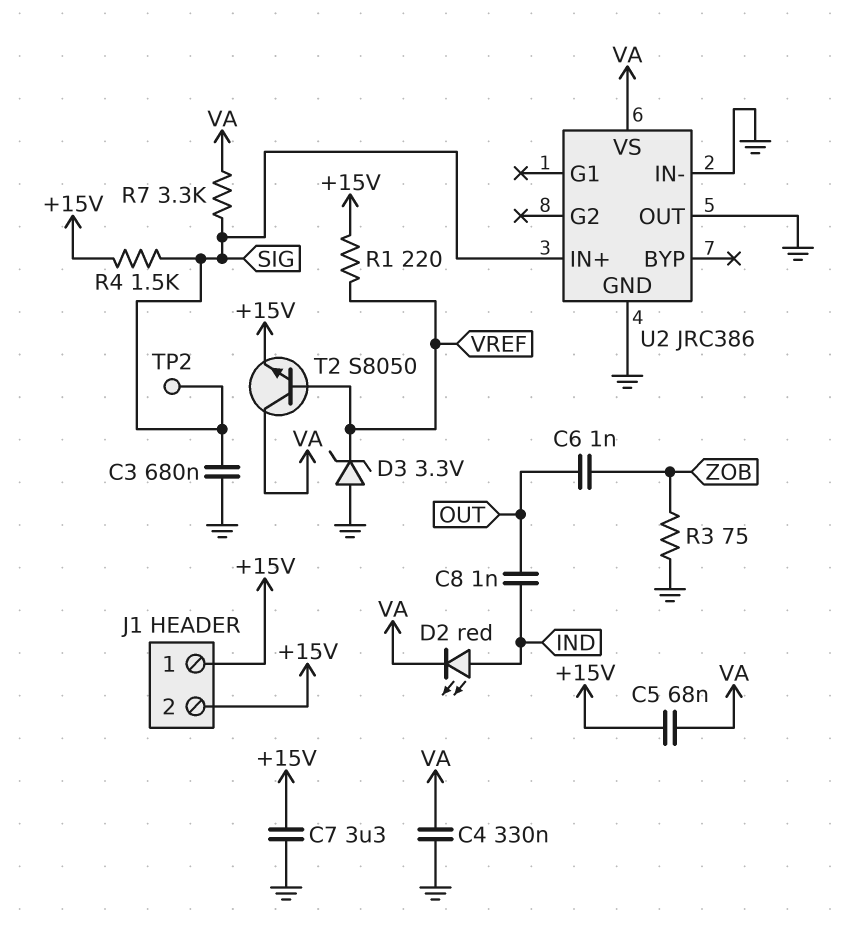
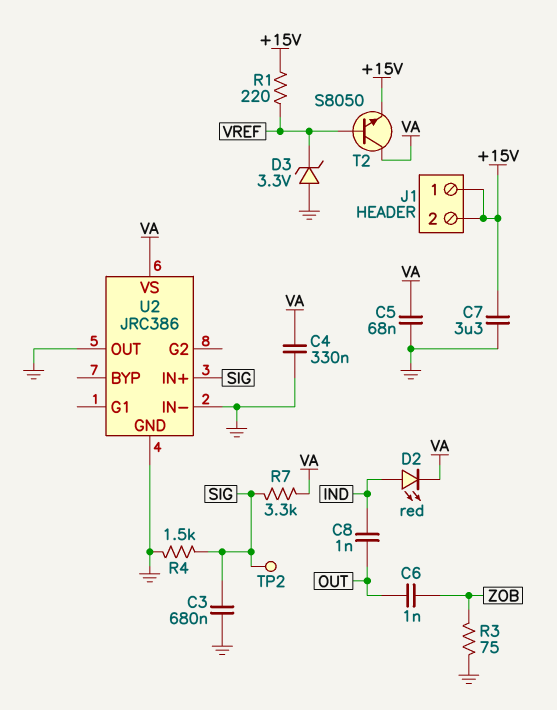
C5: 68nF (+15V, VA) -> 68nF (GND, VA)
R4: 1.5k (+15V, SIG) -> 1.5k (GND, SIG)

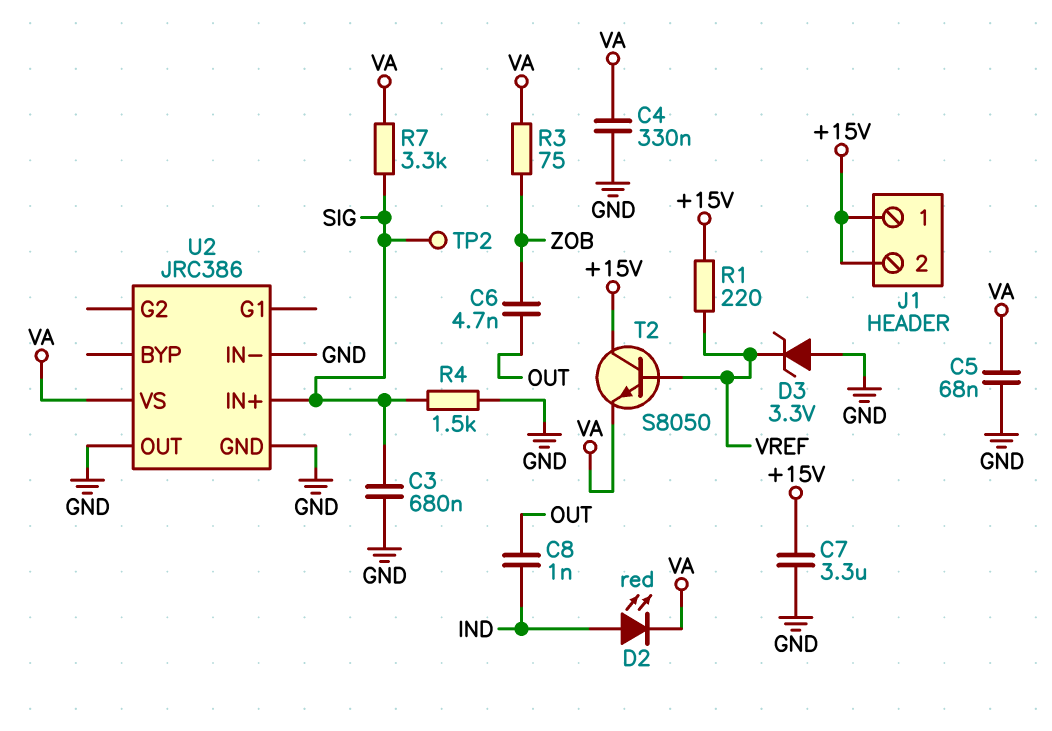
C6: 1nF (OUT, ZOB) -> 4.7nF (OUT, ZOB)
R3: 75 (GND, ZOB) -> 75 (VA, ZOB)
T2: NPN S8050 (B VREF, C VA, E +15V) -> NPN S8050 (B VREF, C +15V, E VA)

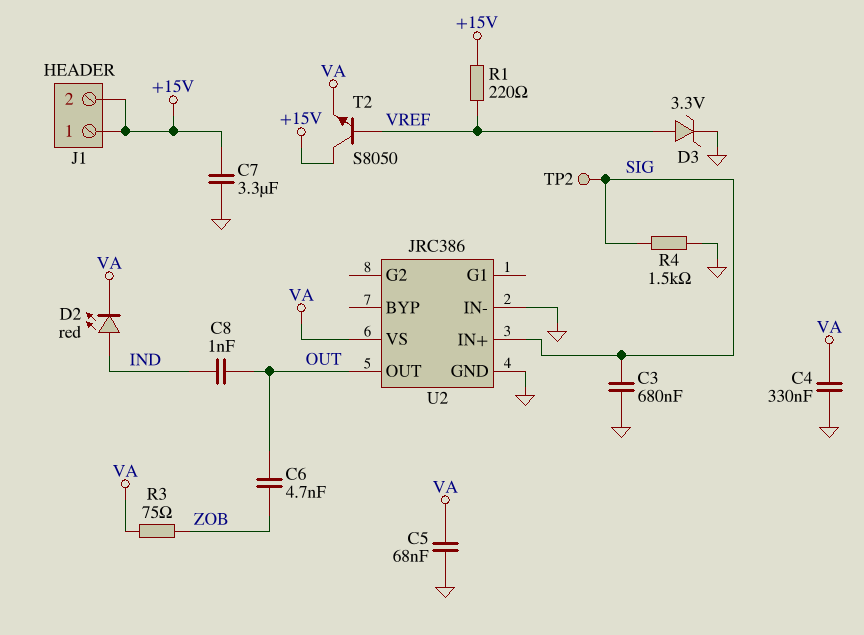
D3: zener 3.3V (A GND, K VREF) -> zener 3.3V (A VREF, K GND)
R7: 3.3k (SIG, VA) -> none
U2 pin OUT: GND -> OUT

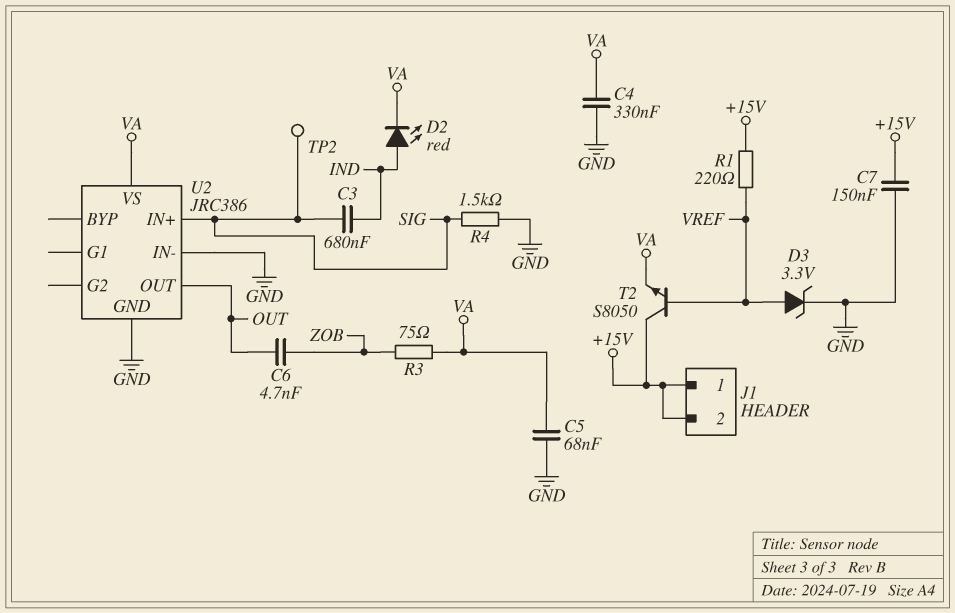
C3: 680nF (GND, SIG) -> 680nF (IND, SIG)
C7: 3.3uF (+15V, GND) -> 150nF (+15V, GND)
C8: 1nF (IND, OUT) -> none

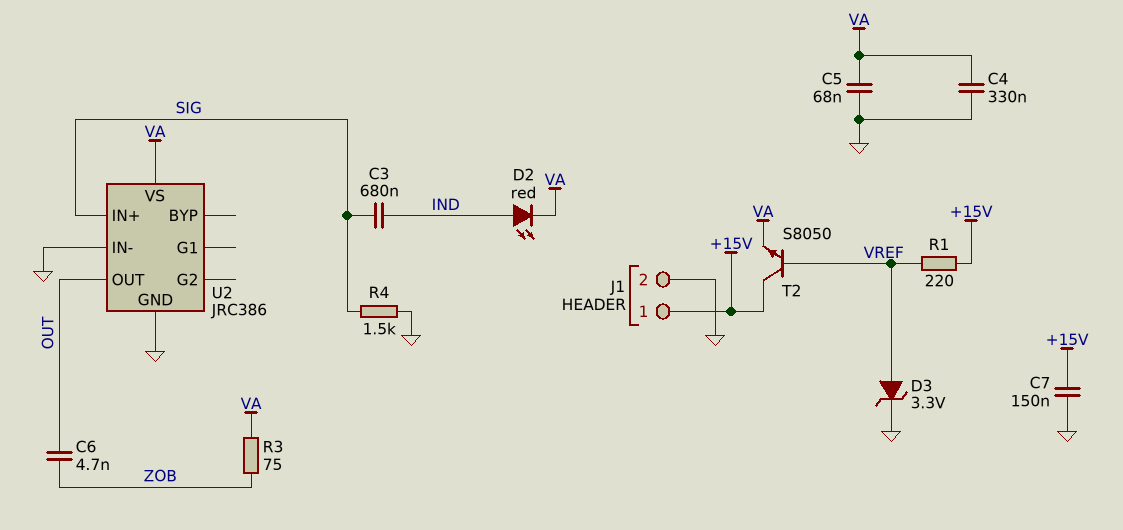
J1 pin 2: +15V -> GND
TP2: test point (SIG) -> none

